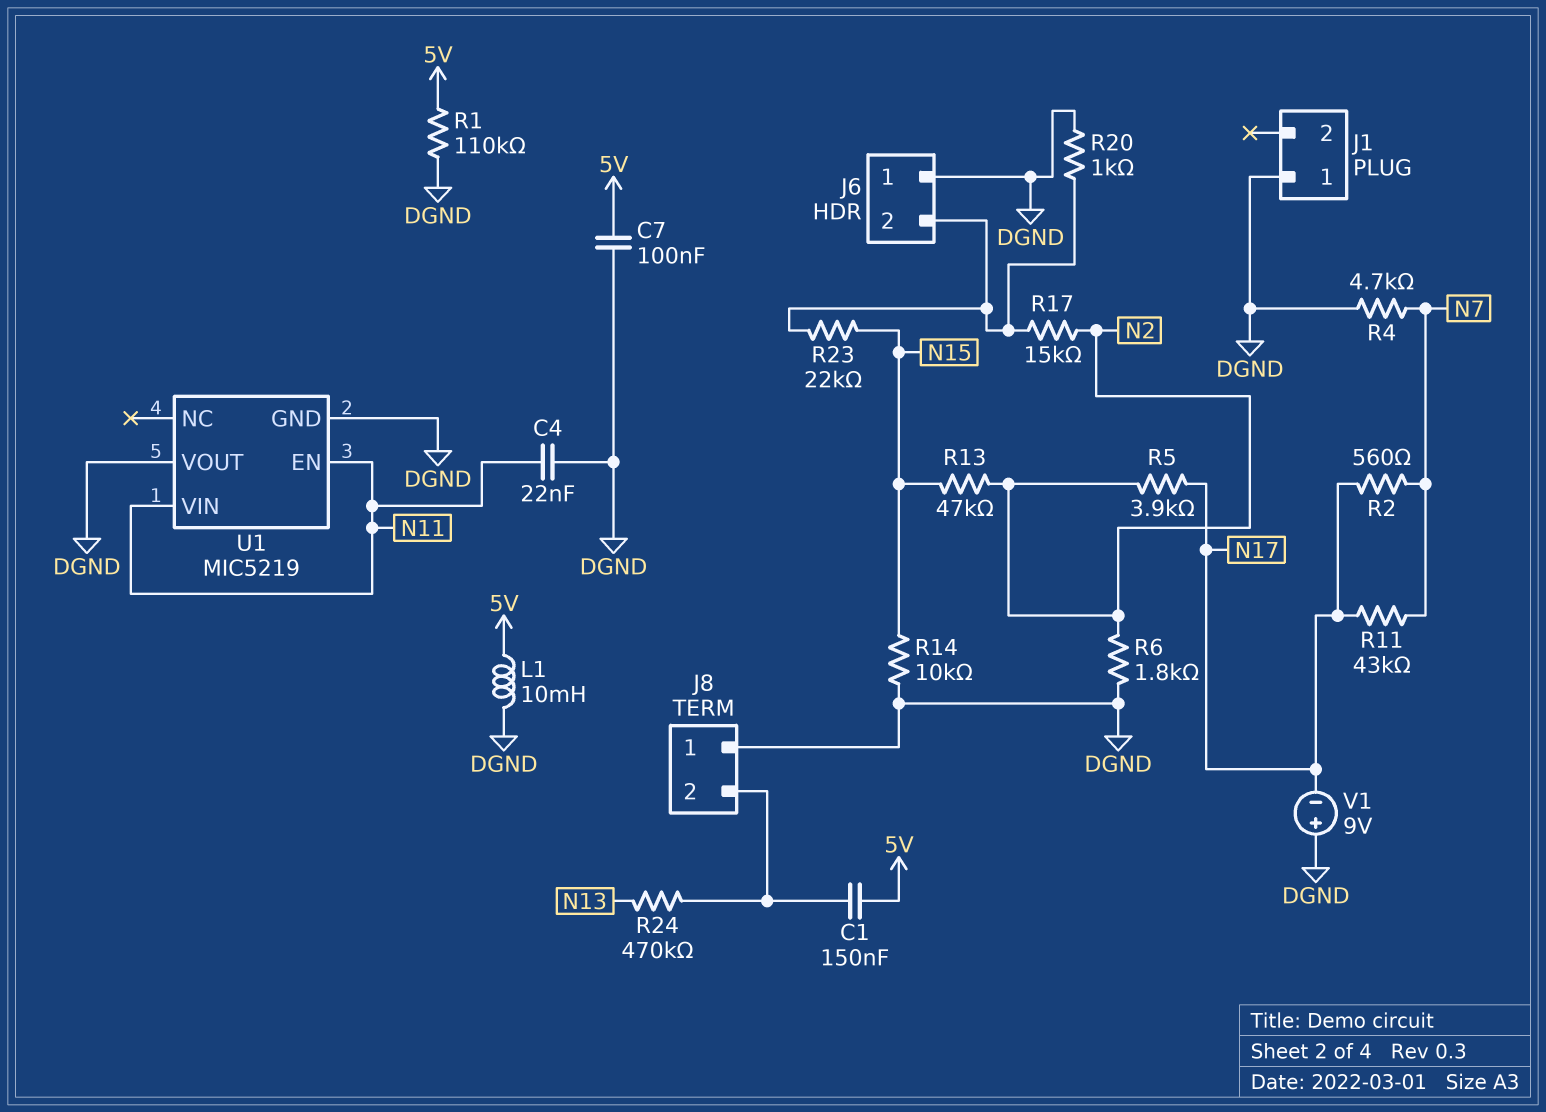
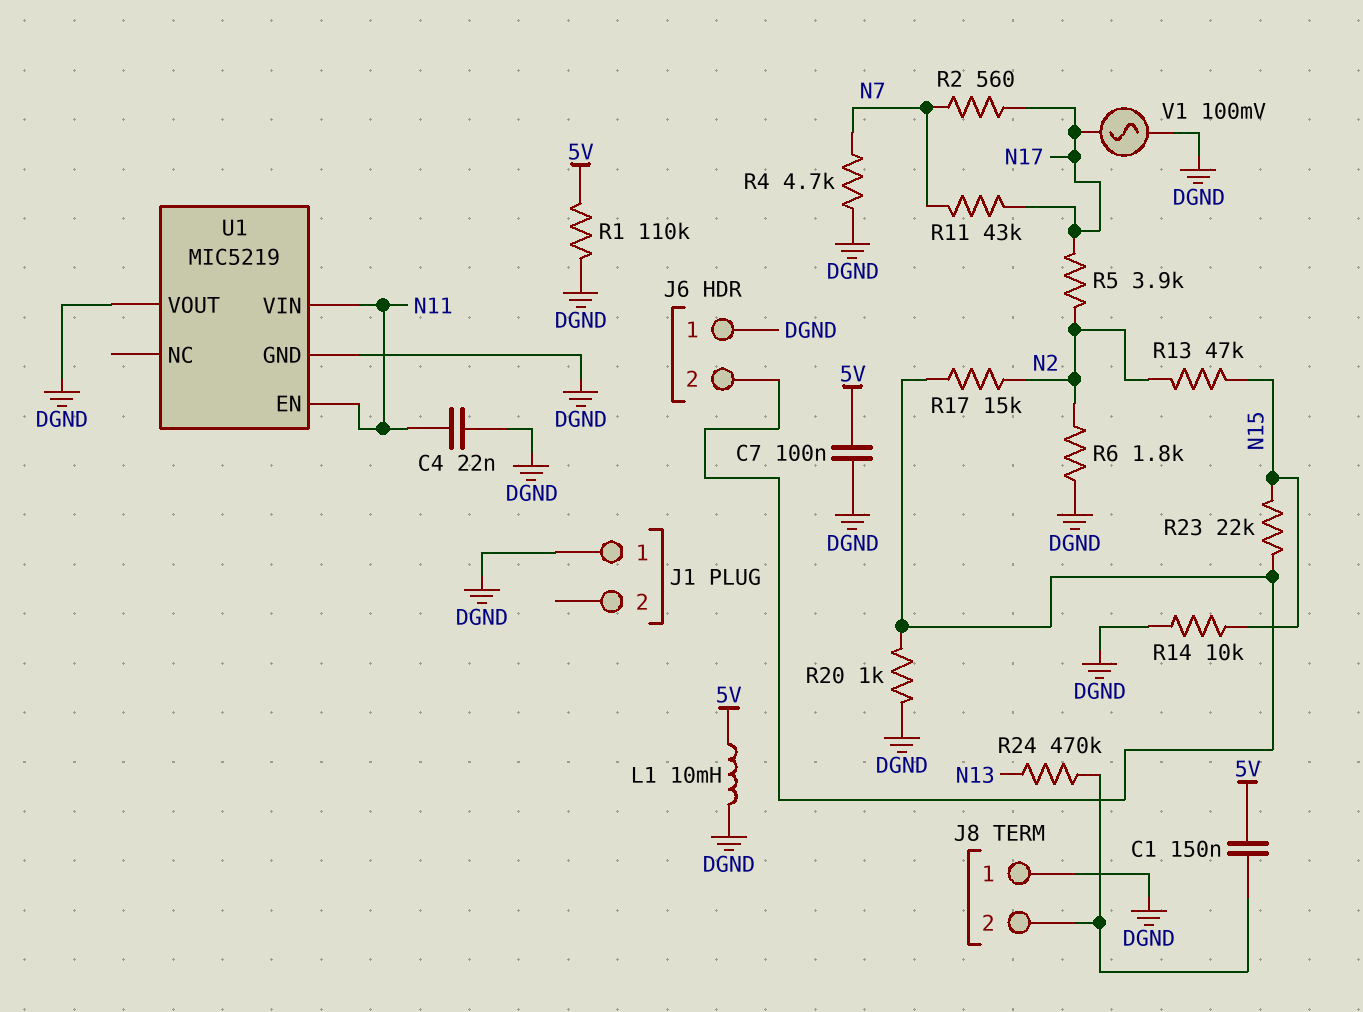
V1: 9V (plus DGND, minus N17) -> AC 100mV (DGND, N17)

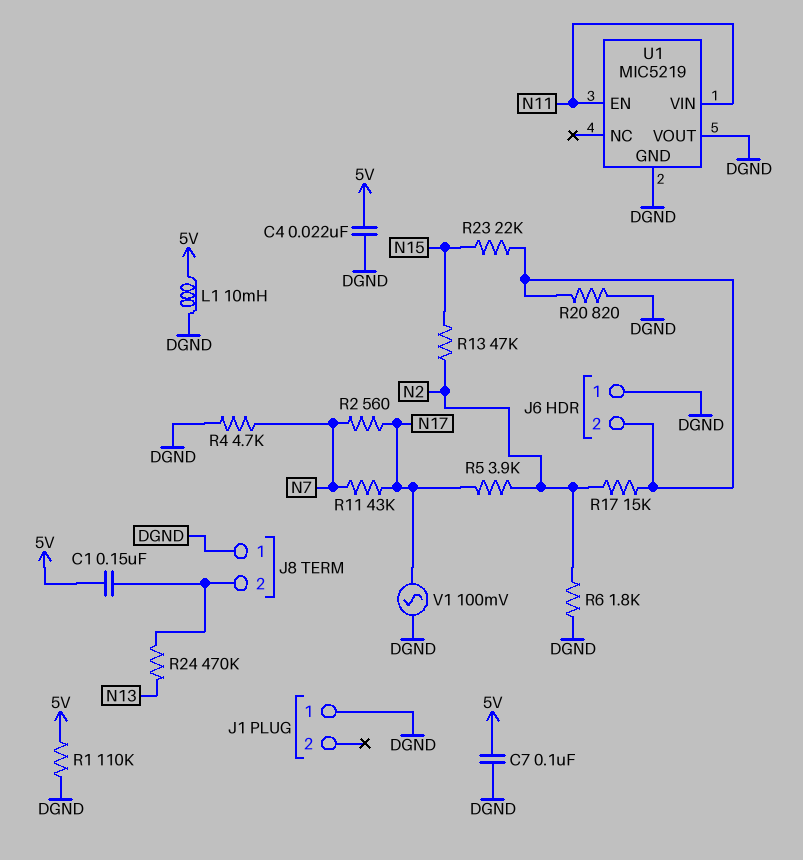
C4: 22nF (DGND, N11) -> 22nF (5V, DGND)
R14: 10k (DGND, N15) -> none
R20: 1k (DGND, J6/2) -> 820 (DGND, J6/2)

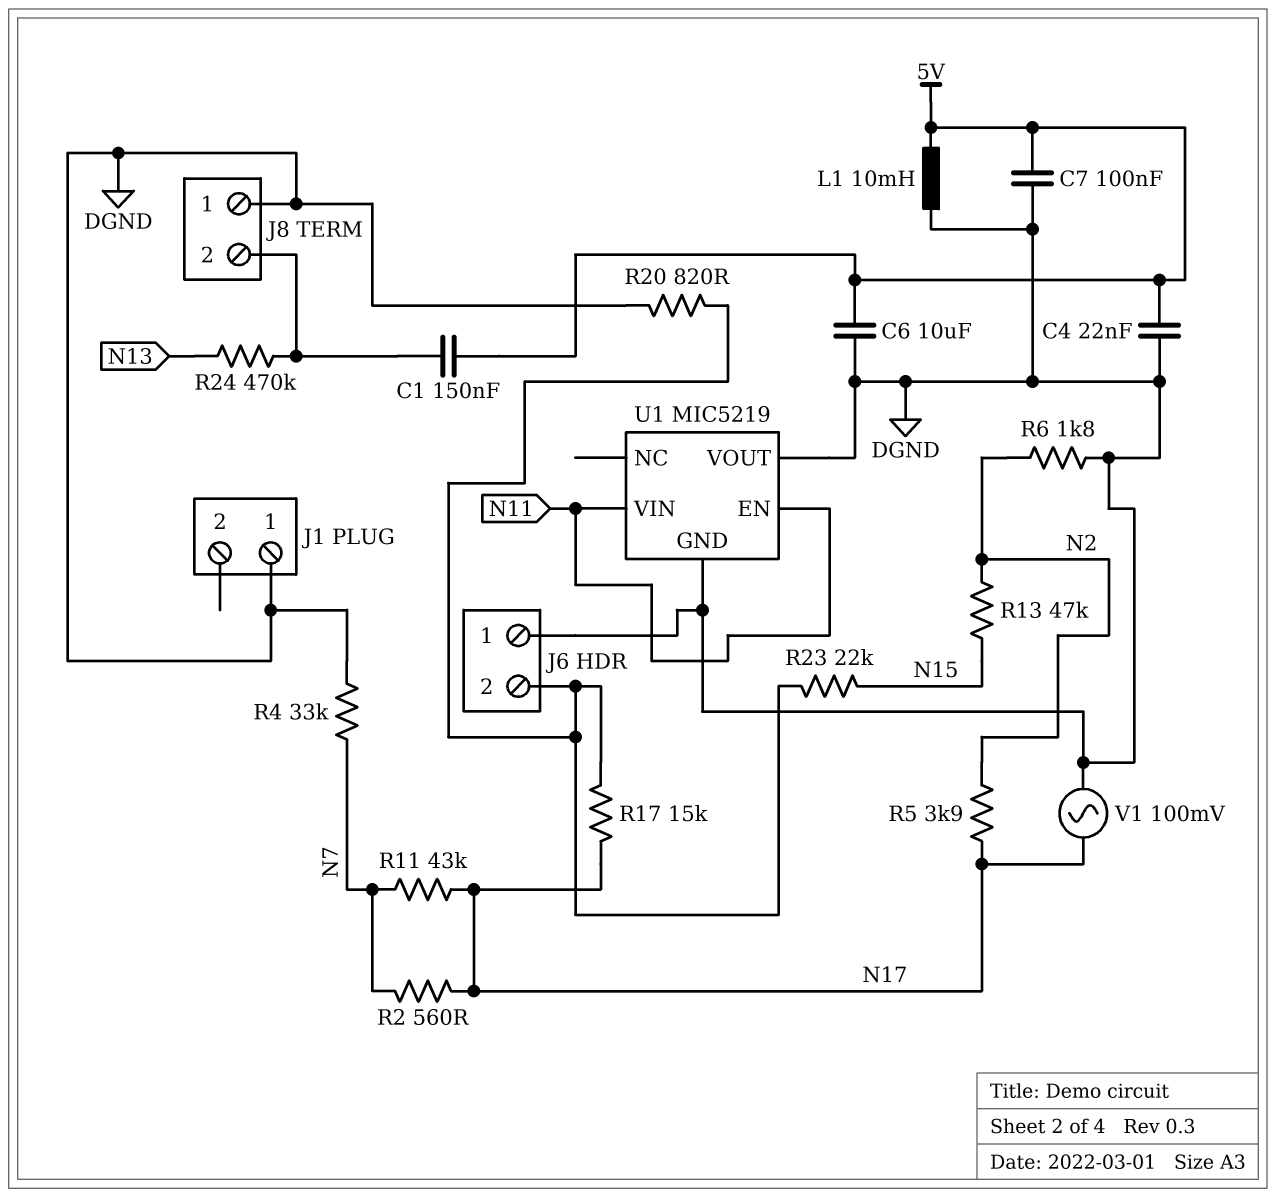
C6: none -> 10uF (5V, DGND)
R1: 110k (5V, DGND) -> none
R4: 4.7k (DGND, N7) -> 33k (DGND, N7)
R17: 15k (J6/2, N2) -> 15k (J6/2, N17)

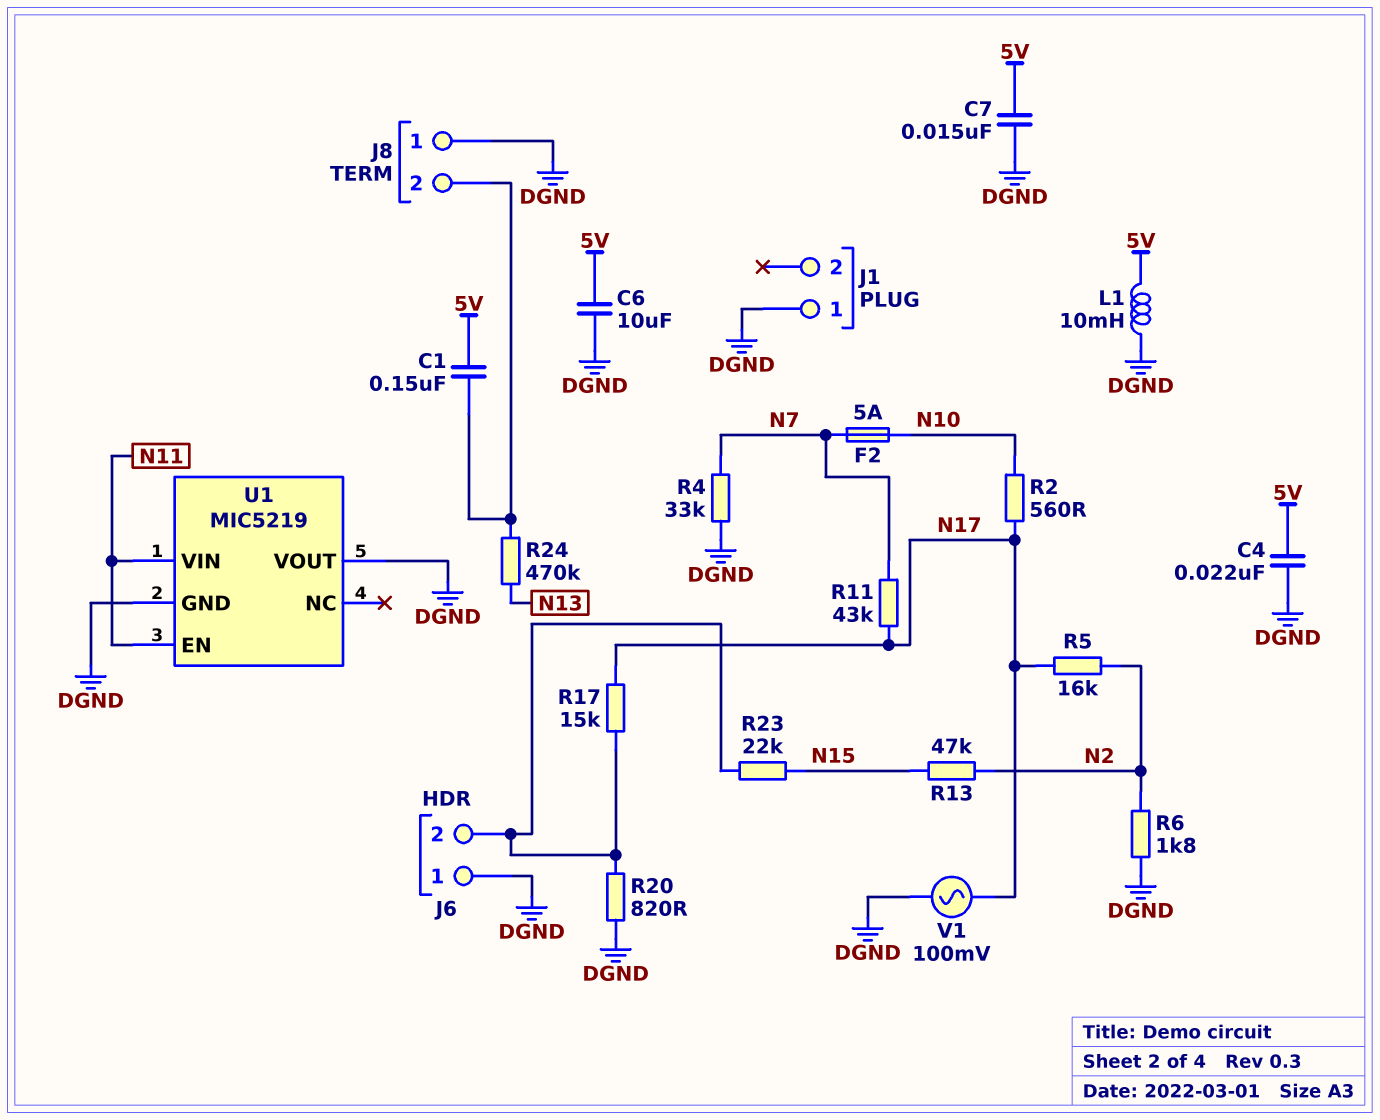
C7: 100nF (5V, DGND) -> 15nF (5V, DGND)
F2: none -> 5A (N7, N10)
R2: 560 (N7, N17) -> 560 (N10, N17)
R5: 3.9k (N2, N17) -> 16k (N2, N17)

